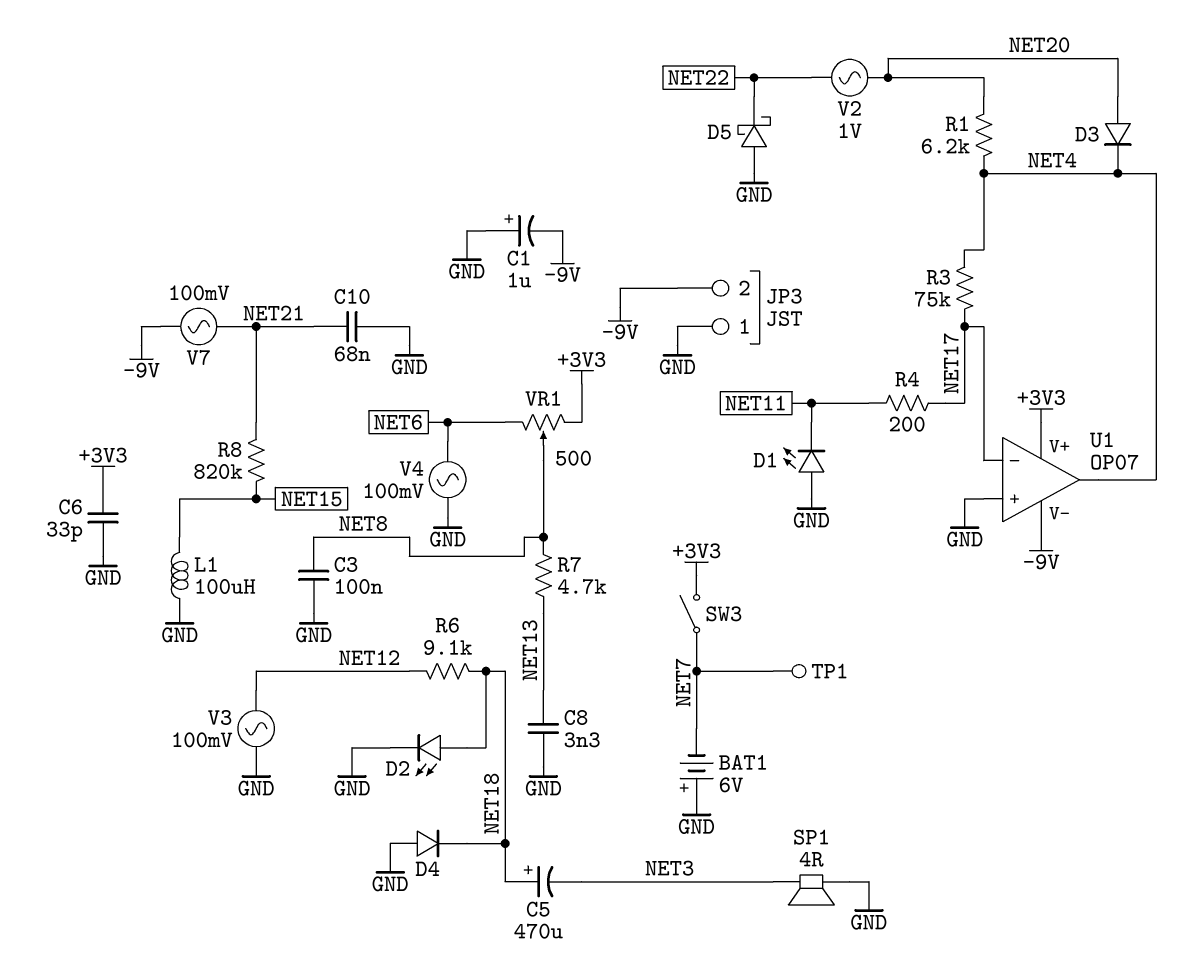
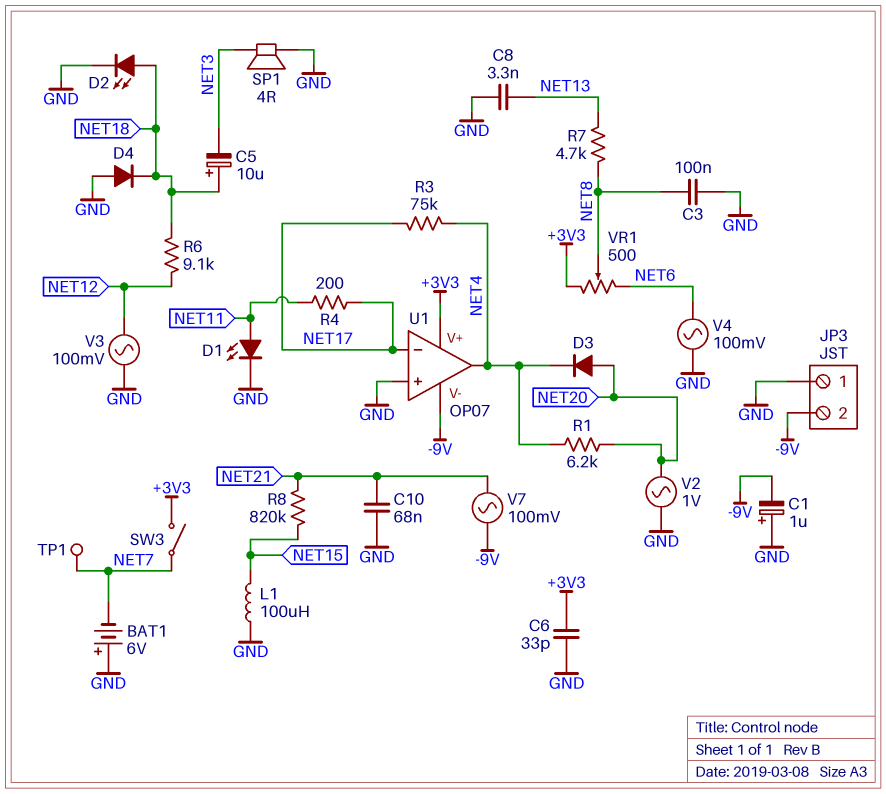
C5: 470uF (plus NET18, minus NET3) -> 10uF (plus NET18, minus NET3)
D1: LED (A GND, K NET11) -> LED (A NET11, K GND)
D5: schottky (A GND, K NET22) -> none
V2: AC 1V (NET20, NET22) -> AC 1V (GND, NET20)

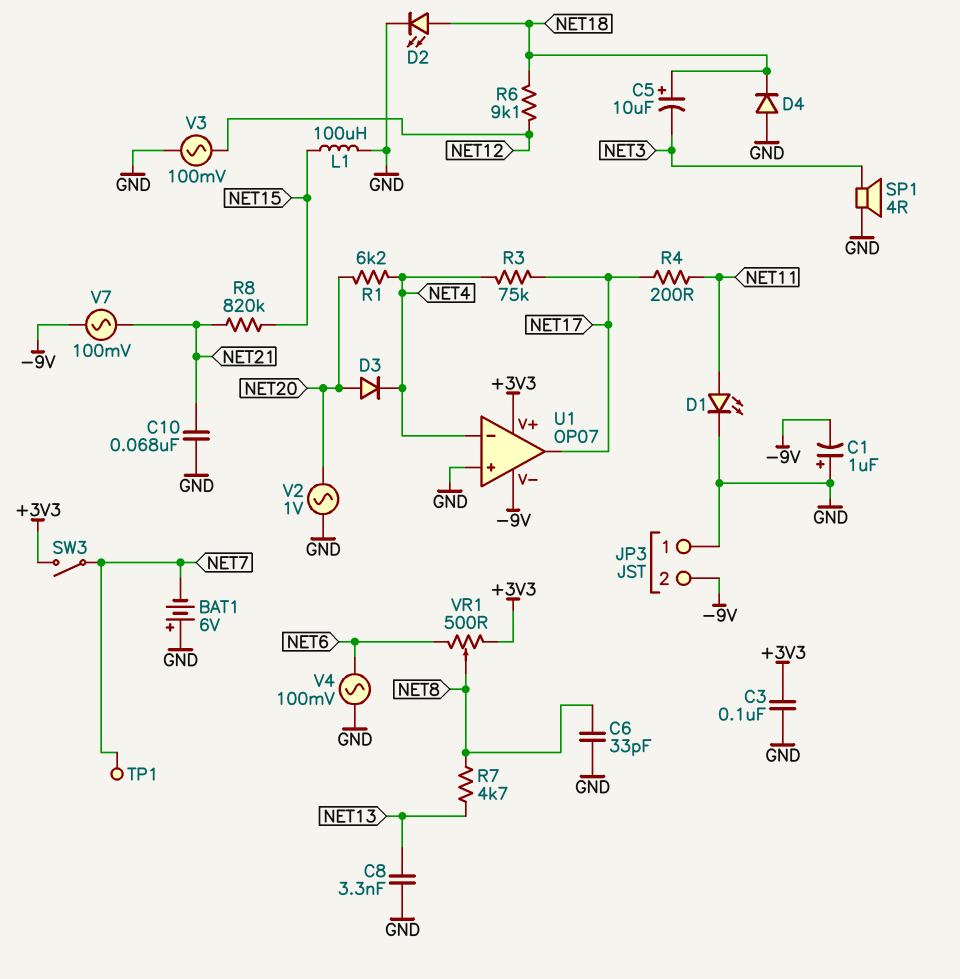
C3: 100nF (GND, NET8) -> 100nF (+3V3, GND)
C6: 33pF (+3V3, GND) -> 33pF (GND, NET8)
U1 pin in-: NET17 -> NET4
U1 pin out: NET4 -> NET17

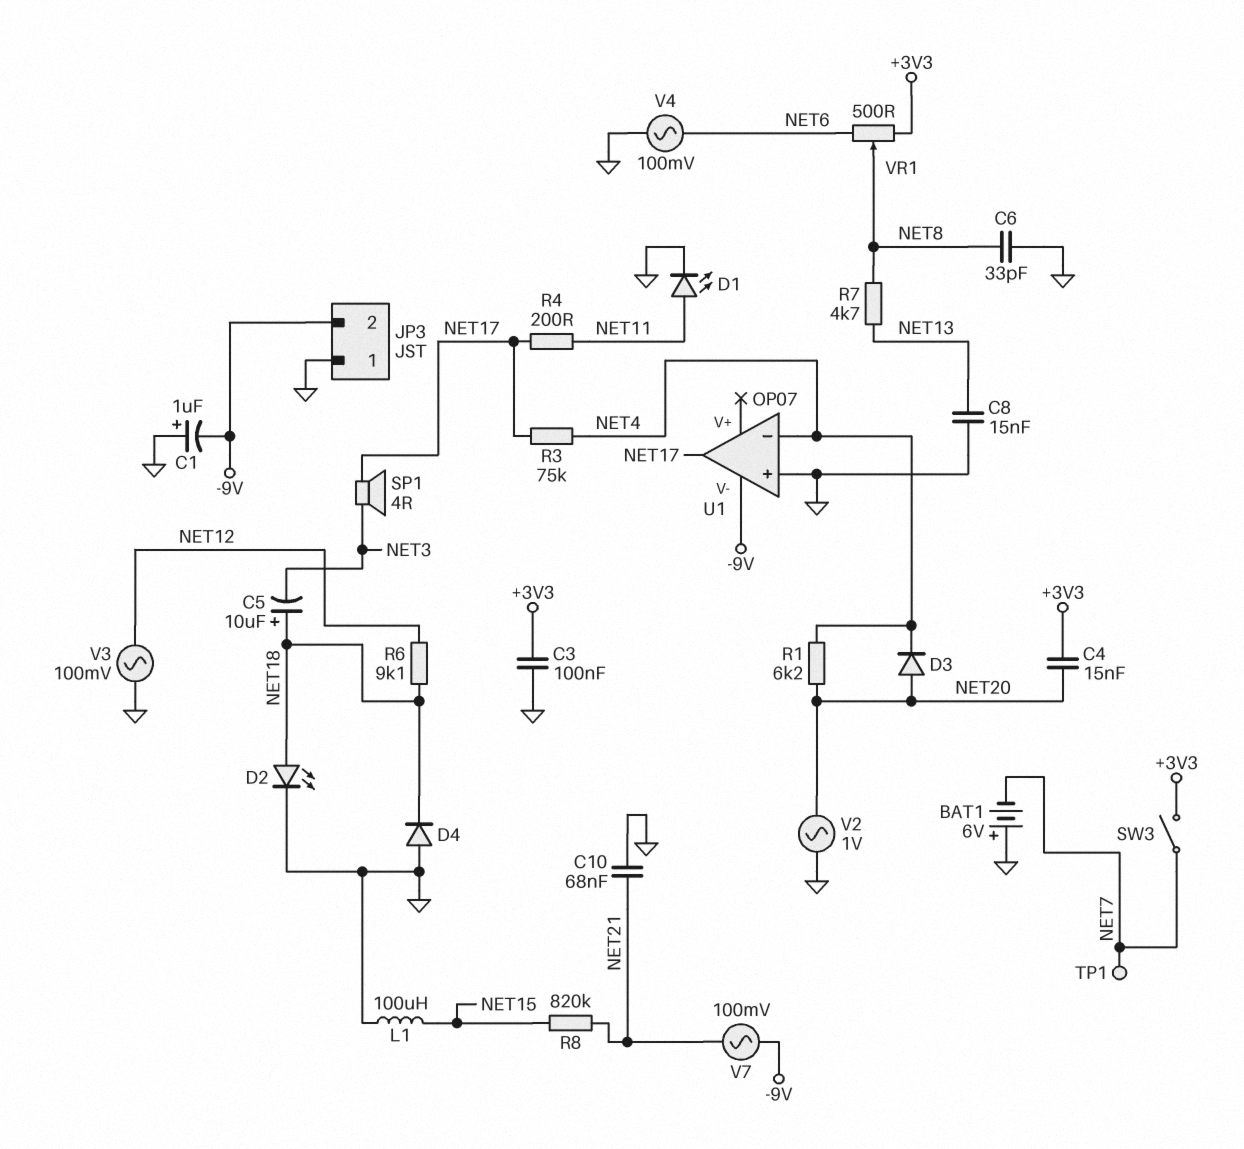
C4: none -> 15nF (+3V3, NET20)
C8: 3.3nF (GND, NET13) -> 15nF (GND, NET13)
SP1: speaker 4R (GND, NET3) -> speaker 4R (NET3, NET17)
U1 pin V+: +3V3 -> none

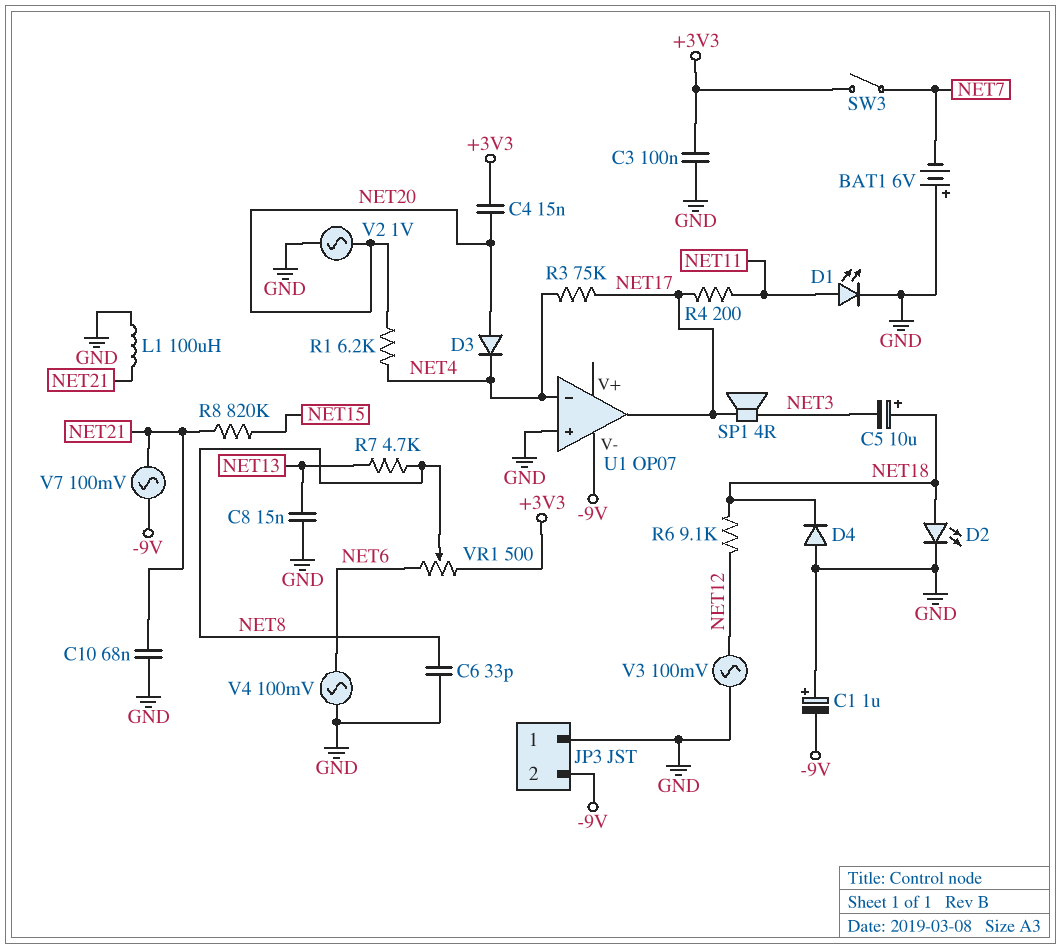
L1: 100uH (GND, NET15) -> 100uH (GND, NET21)
TP1: test point (NET7) -> none

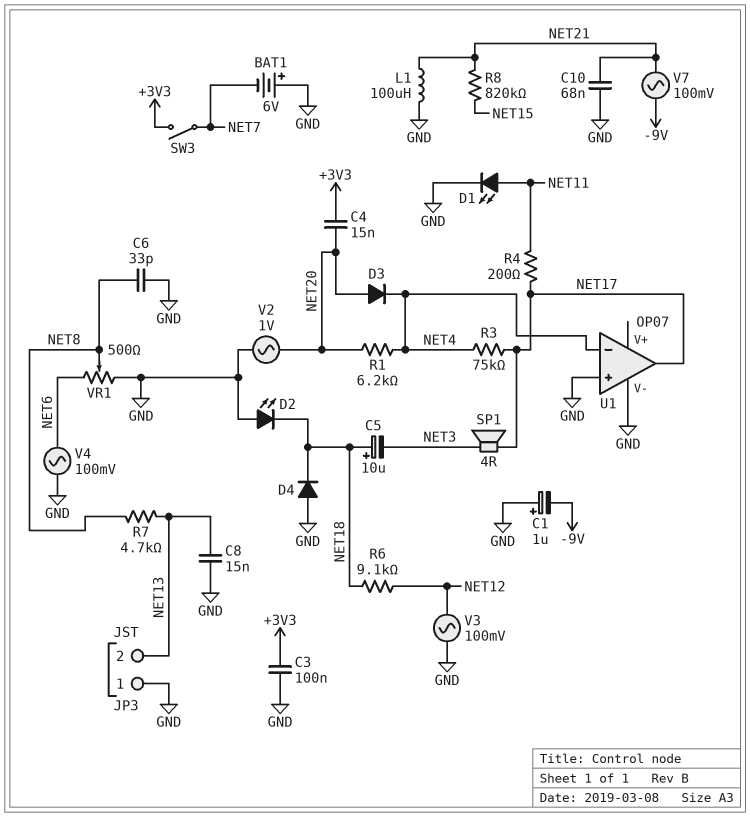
D2: LED (A NET18, K GND) -> LED (A GND, K NET18)
JP3 pin 2: -9V -> NET13
U1 pin V-: -9V -> GND
VR1: 500 (+3V3, NET6, wiper NET8) -> 500 (GND, NET6, wiper NET8)

